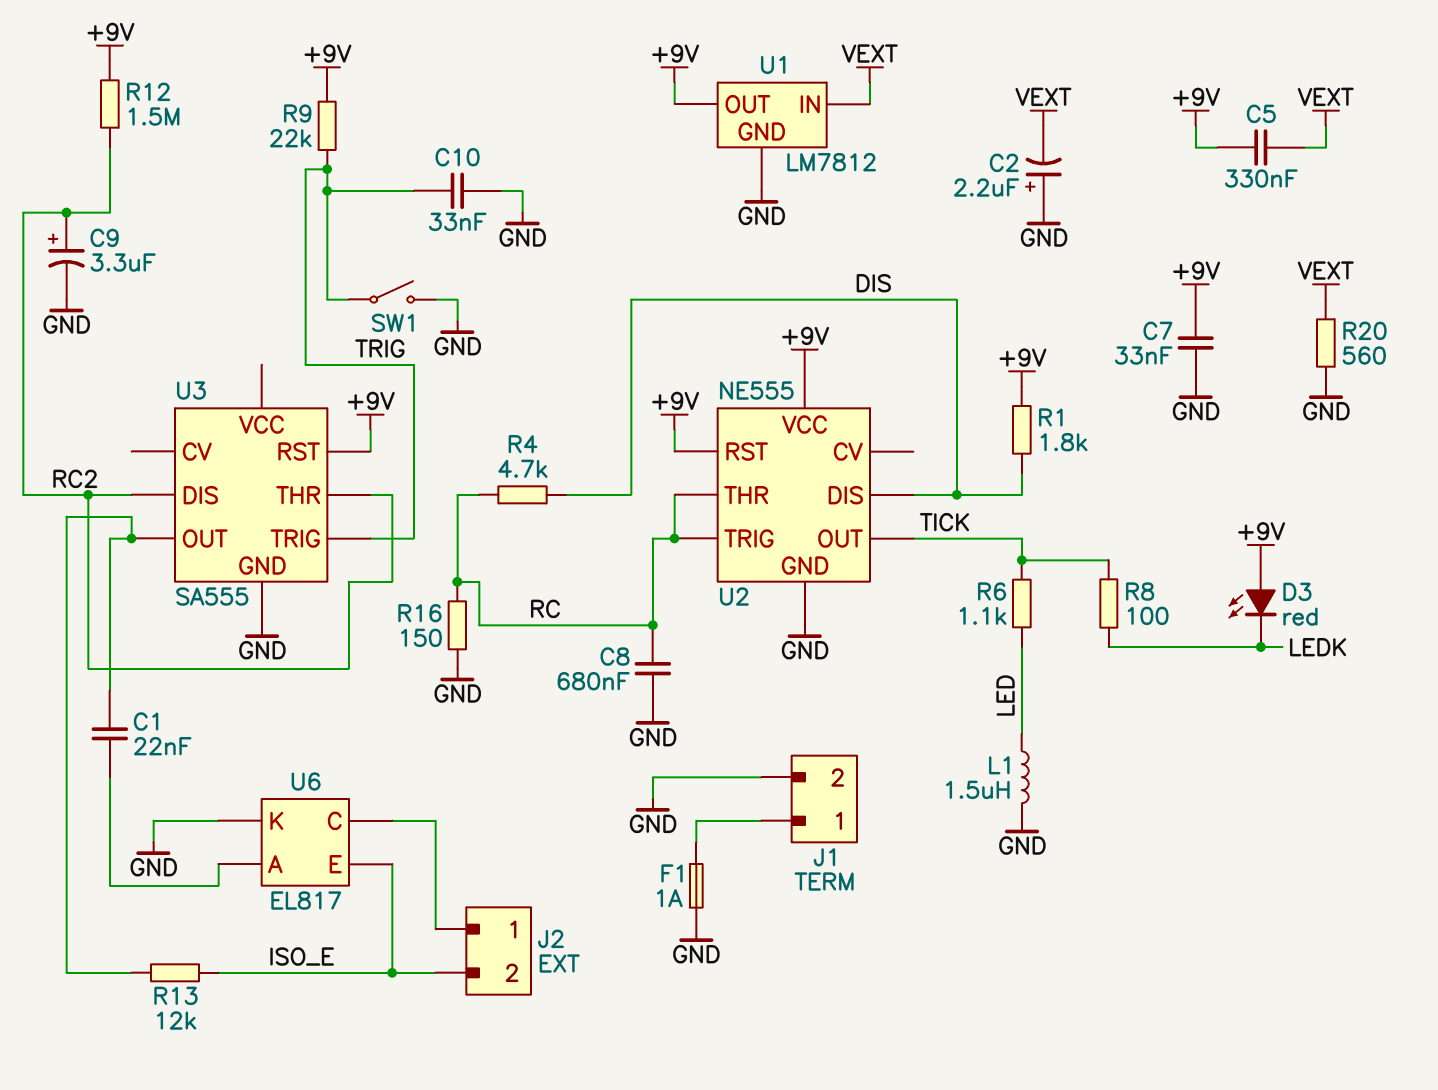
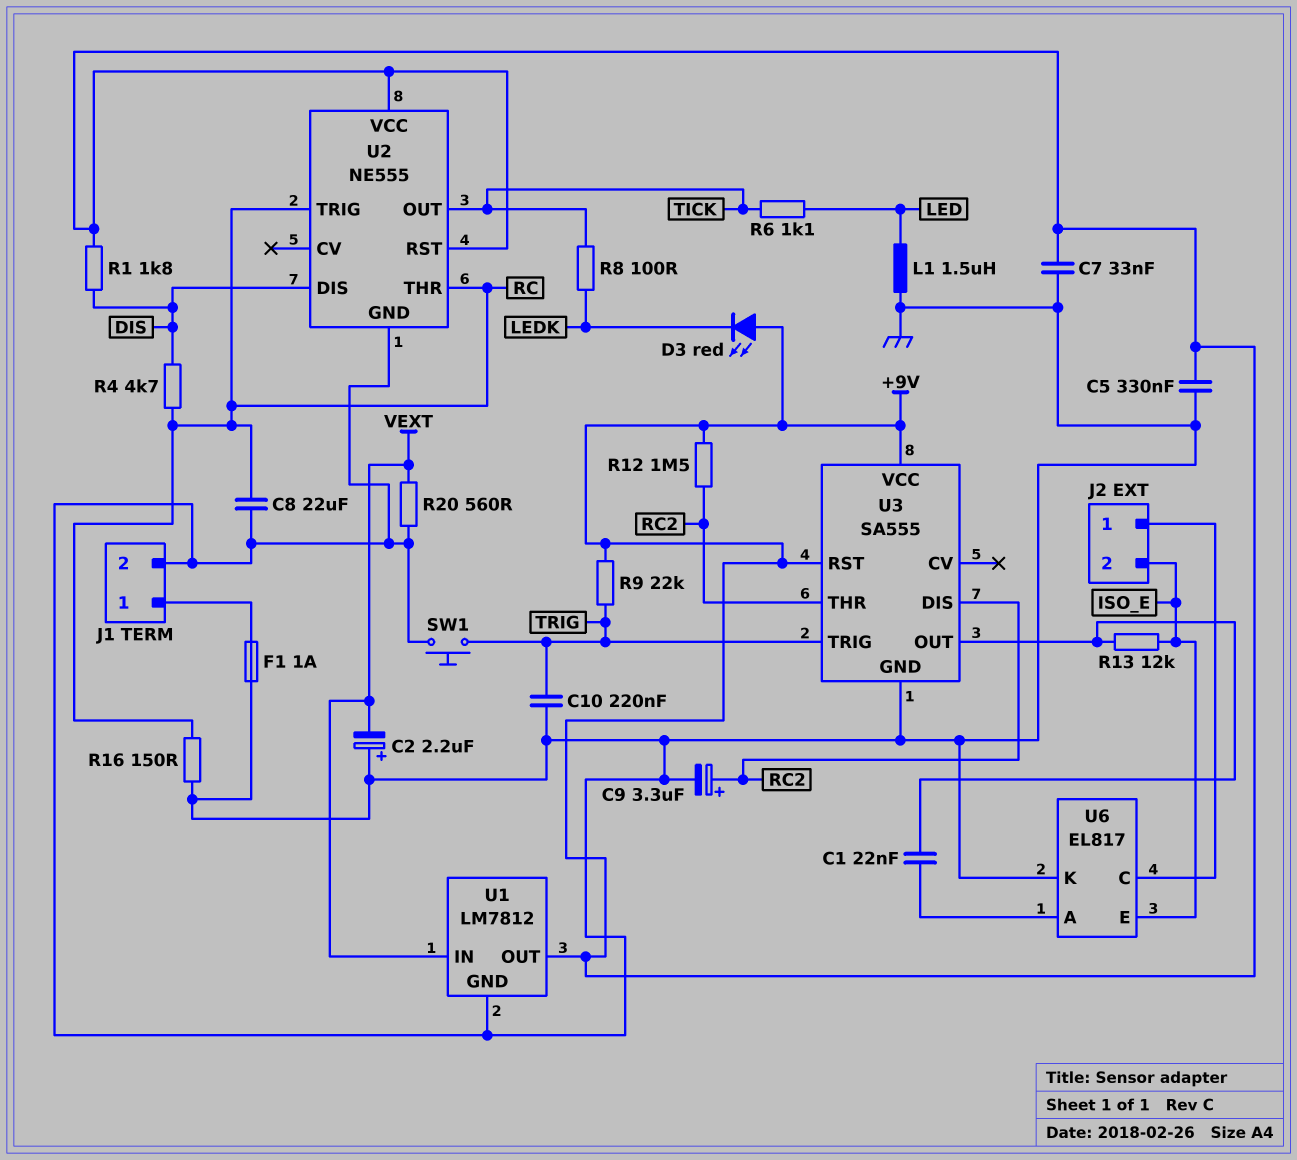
C5: 330nF (+9V, VEXT) -> 330nF (+9V, GND)
C8: 680nF (GND, RC) -> 22uF (GND, RC)
C10: 33nF (GND, TRIG) -> 220nF (GND, TRIG)
SW1: switch (GND, TRIG) -> button (GND, TRIG)
U3 pin VCC: none -> +9V

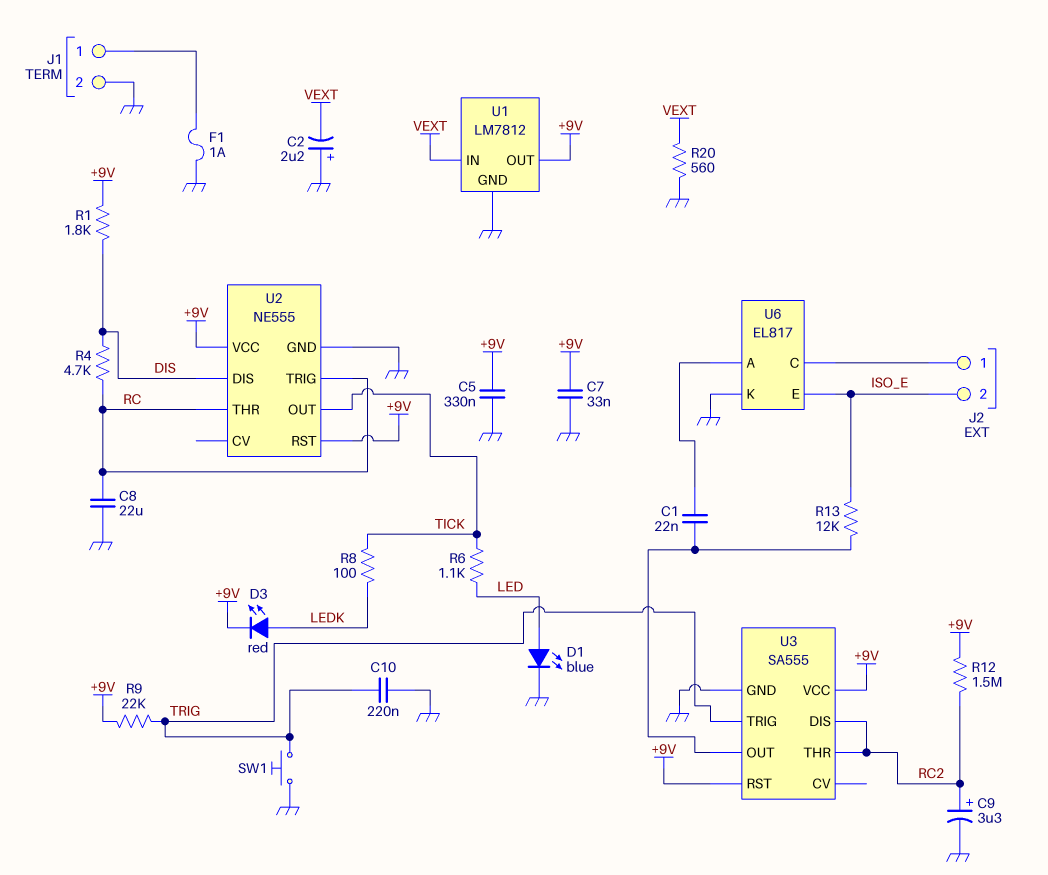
D1: none -> LED blue (A LED, K GND)
D3: LED red (A +9V, K LEDK) -> LED red (A LEDK, K +9V)
L1: 1.5uH (GND, LED) -> none
R16: 150 (GND, RC) -> none

